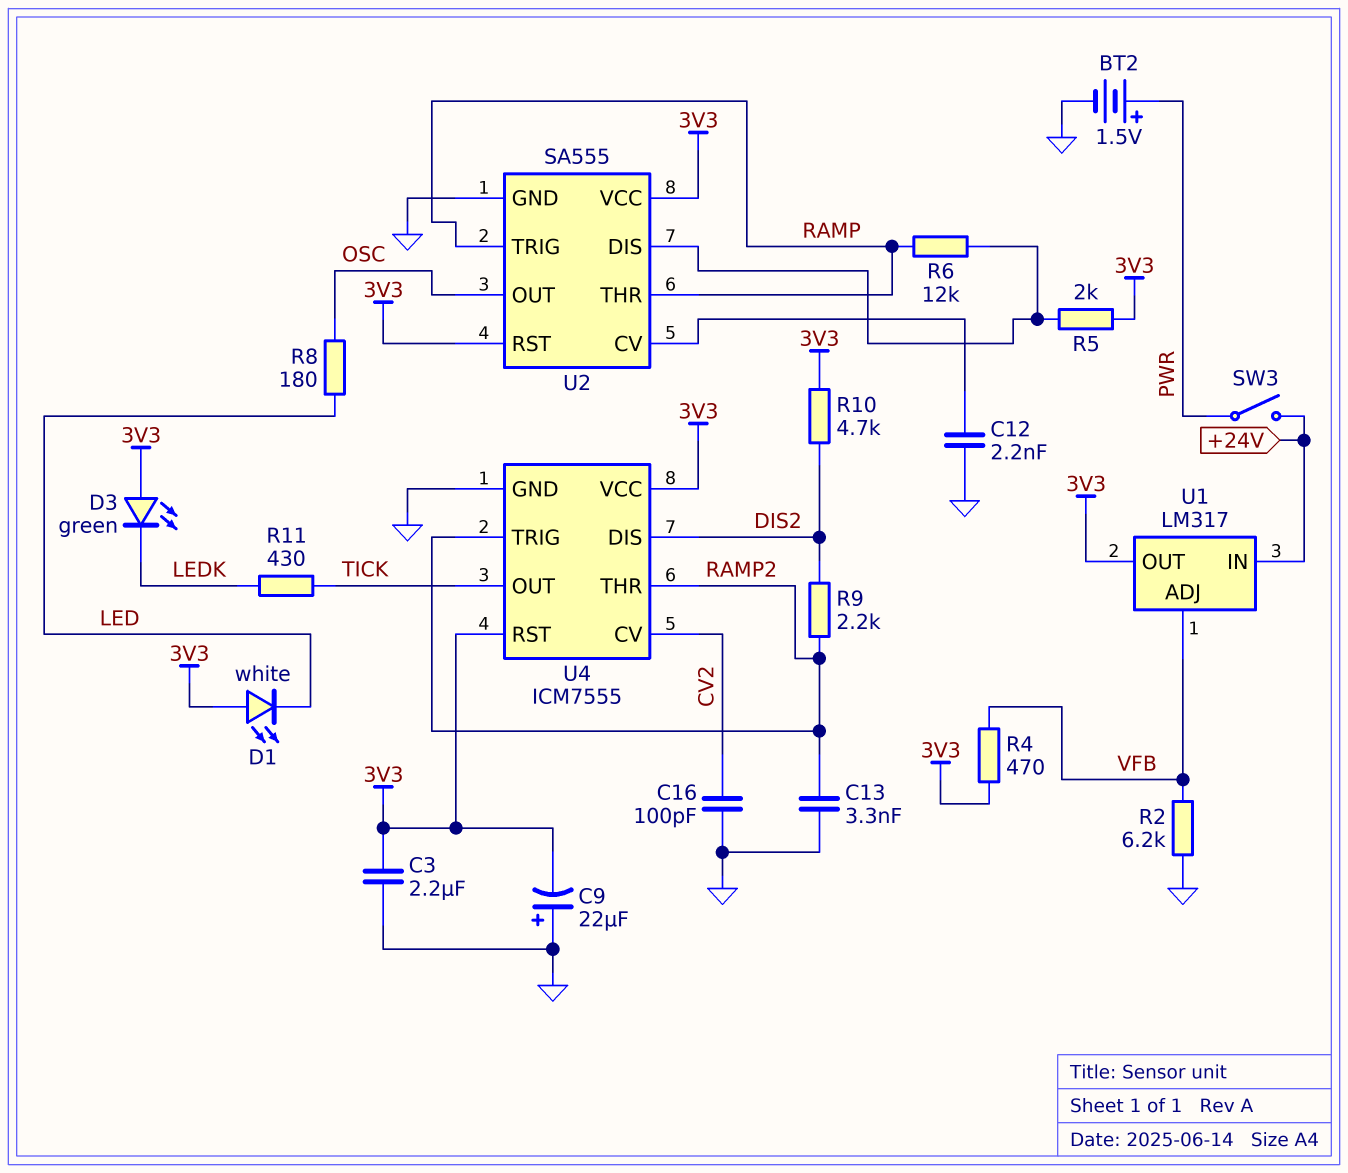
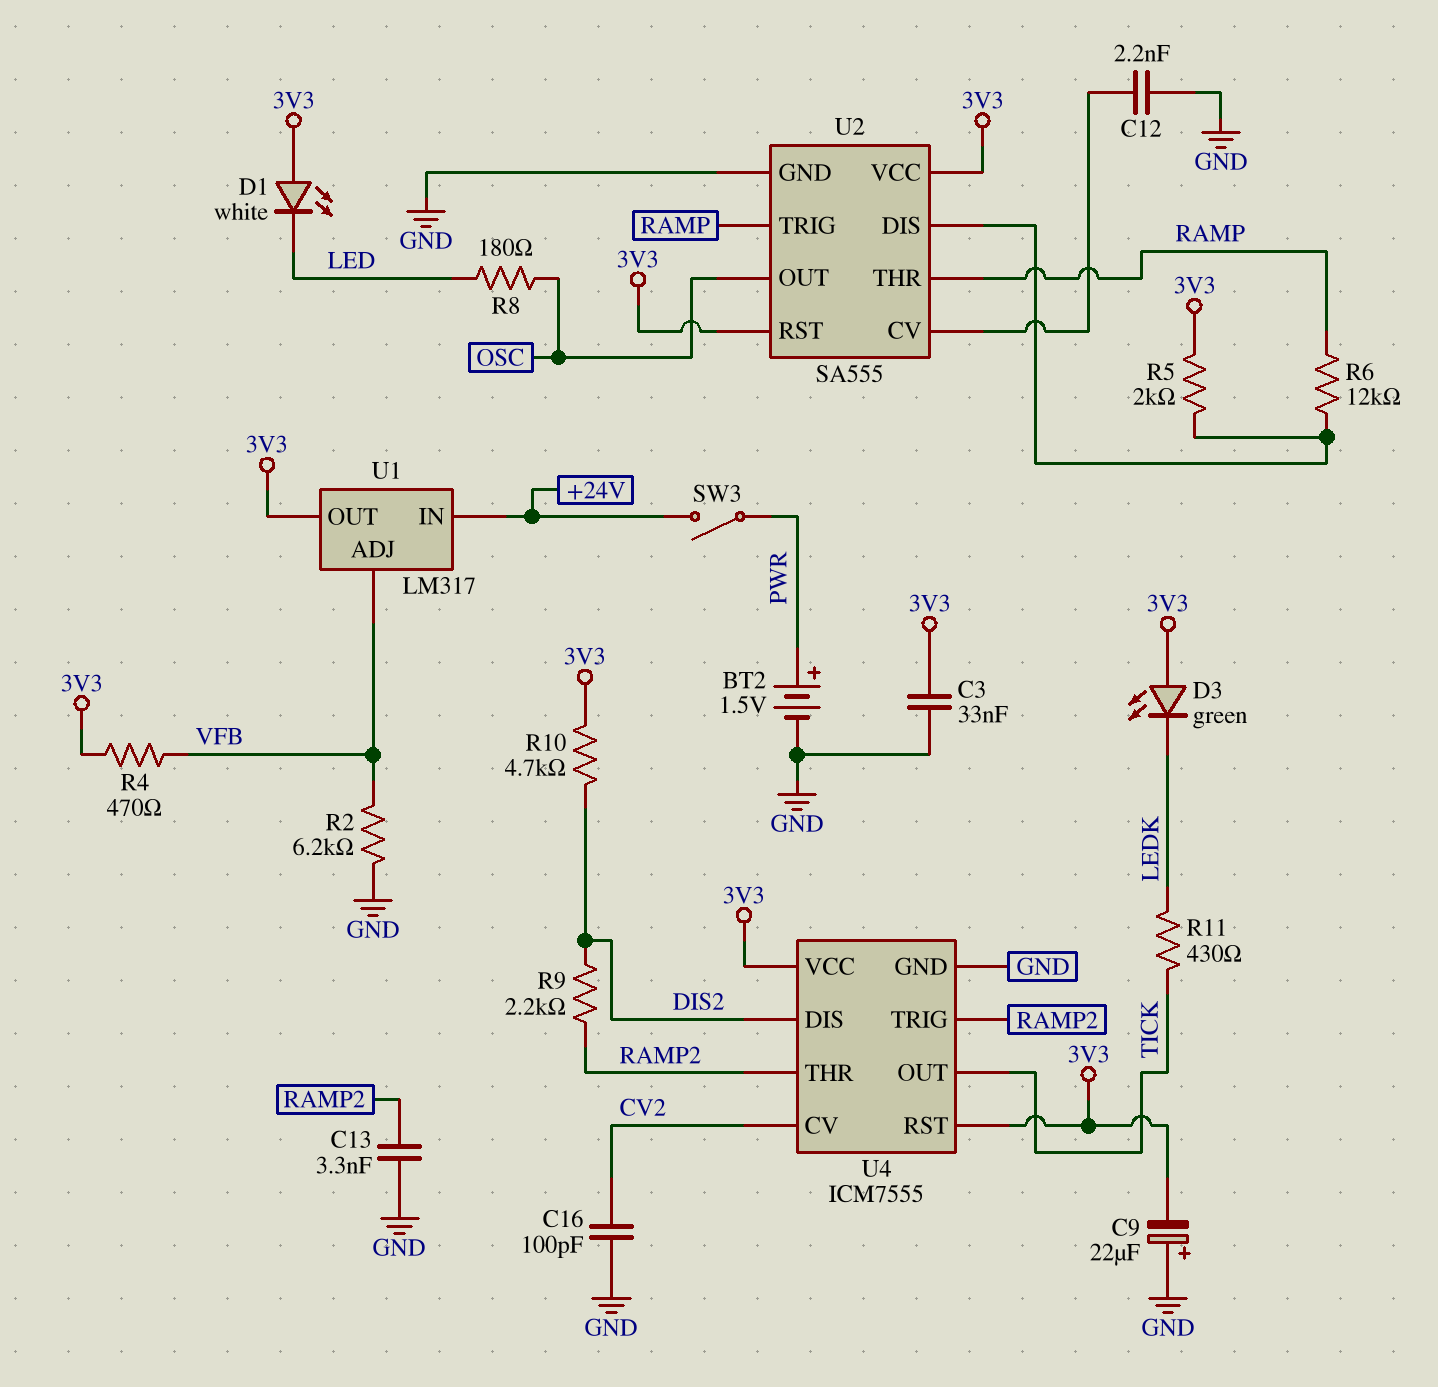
C3: 2.2uF (3V3, GND) -> 33nF (3V3, GND)

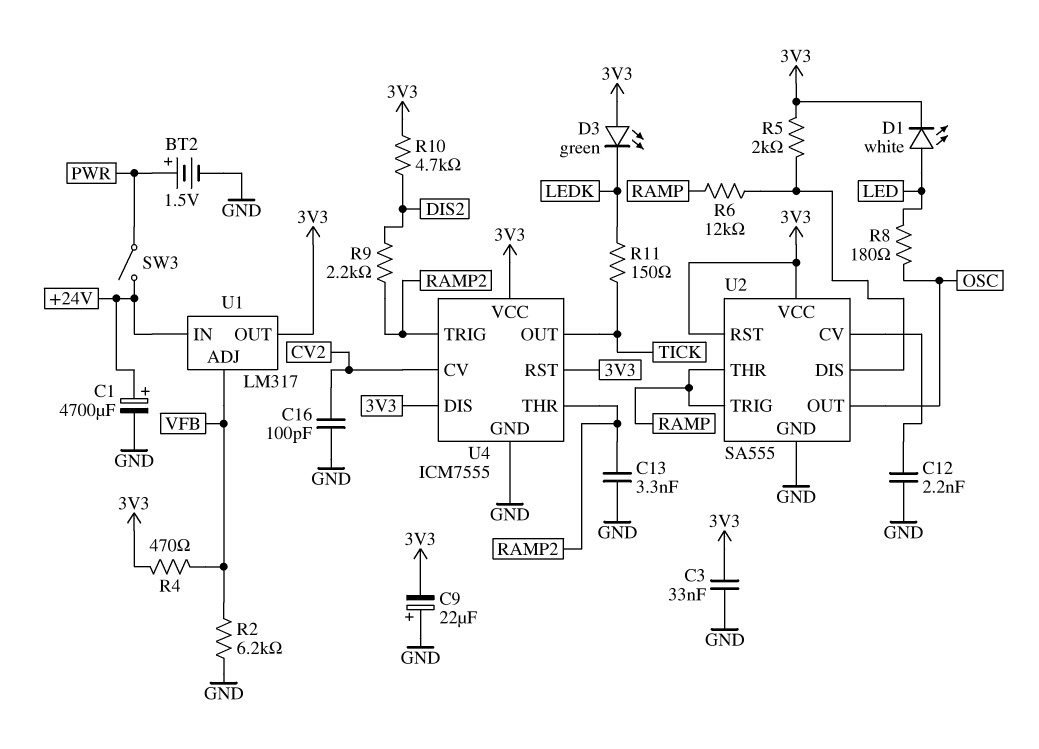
C1: none -> 4700uF (plus +24V, minus GND)
D1: LED white (A 3V3, K LED) -> LED white (A LED, K 3V3)
R11: 430 (LEDK, TICK) -> 150 (LEDK, TICK)
U4 pin DIS: DIS2 -> 3V3

